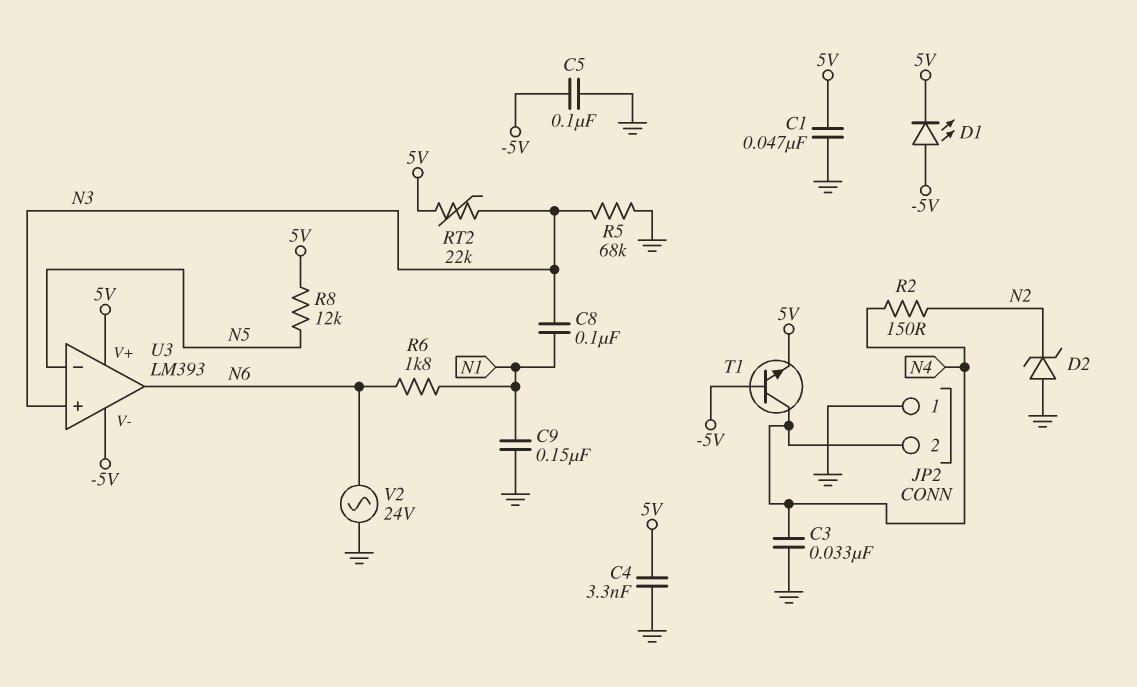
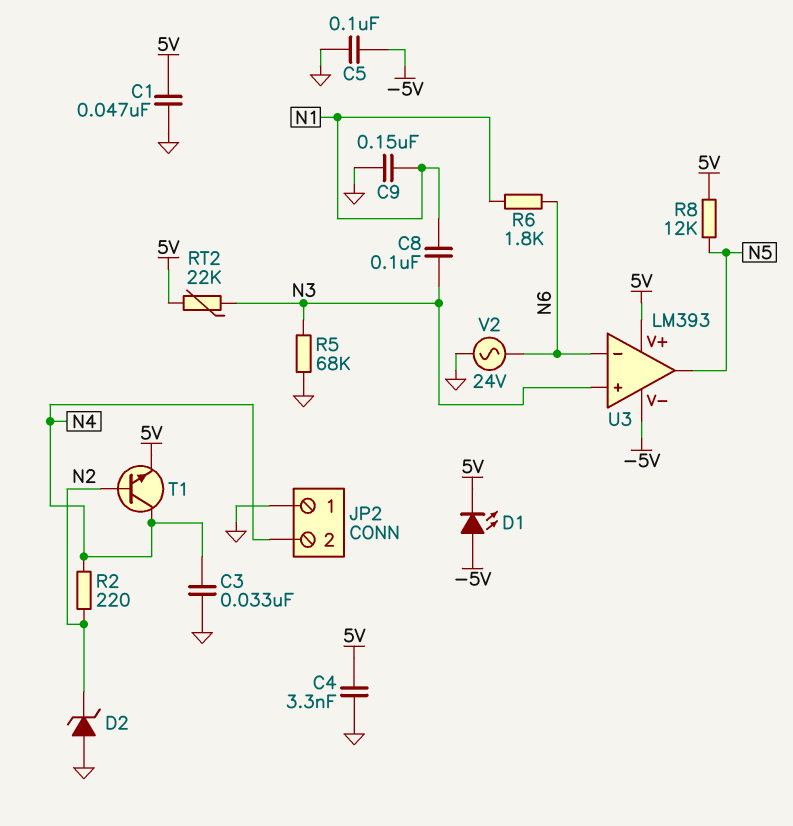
R2: 150 (N2, N4) -> 220 (N2, N4)
T1: NPN (B -5V, C N4, E 5V) -> NPN (B N2, C N4, E 5V)
U3 pin in-: N5 -> N6
U3 pin out: N6 -> N5

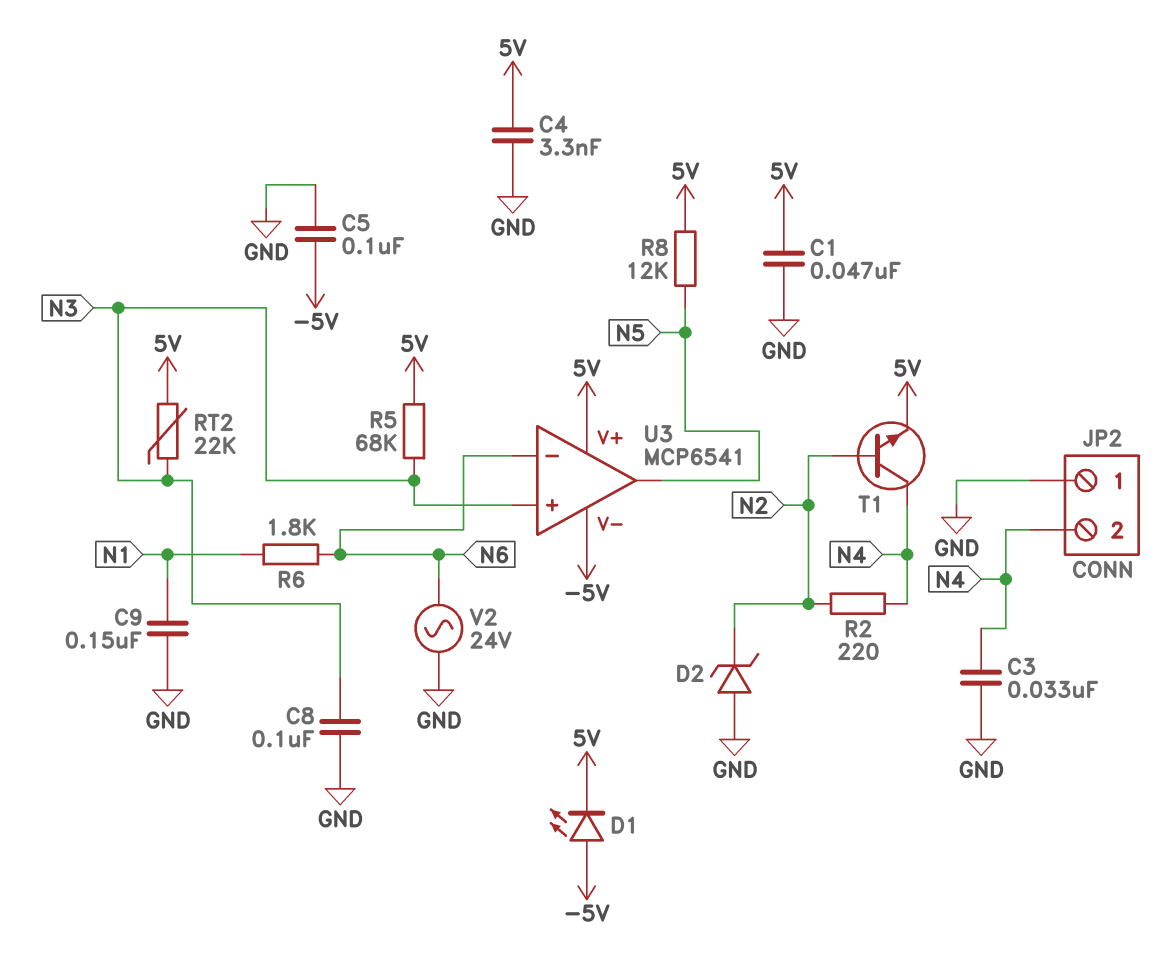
C8: 100nF (N1, N3) -> 100nF (GND, N3)
R5: 68k (GND, N3) -> 68k (5V, N3)
U3: LM393 -> MCP6541

